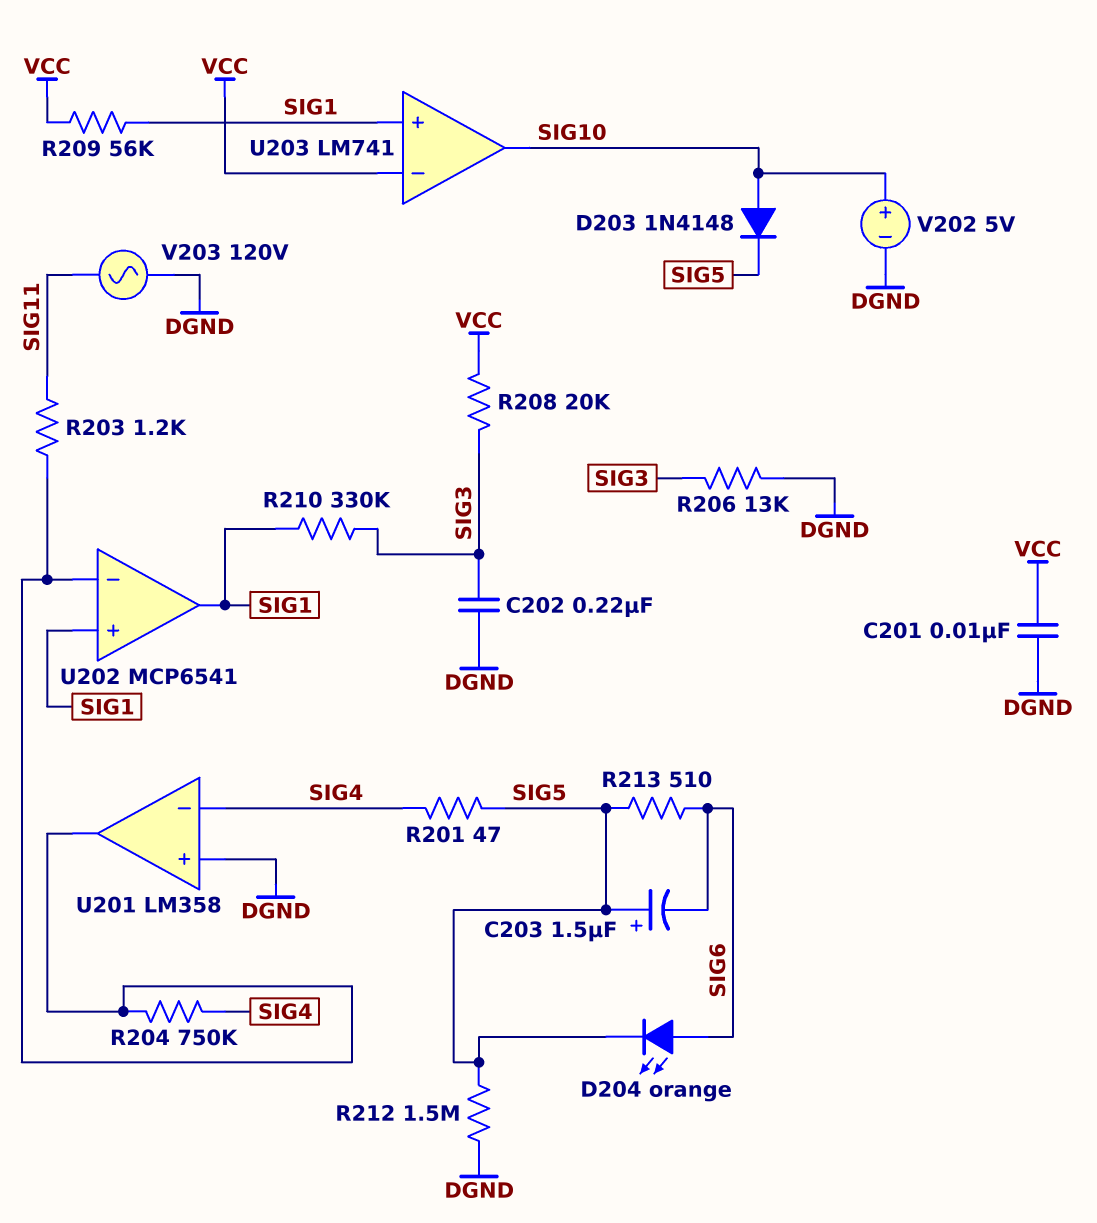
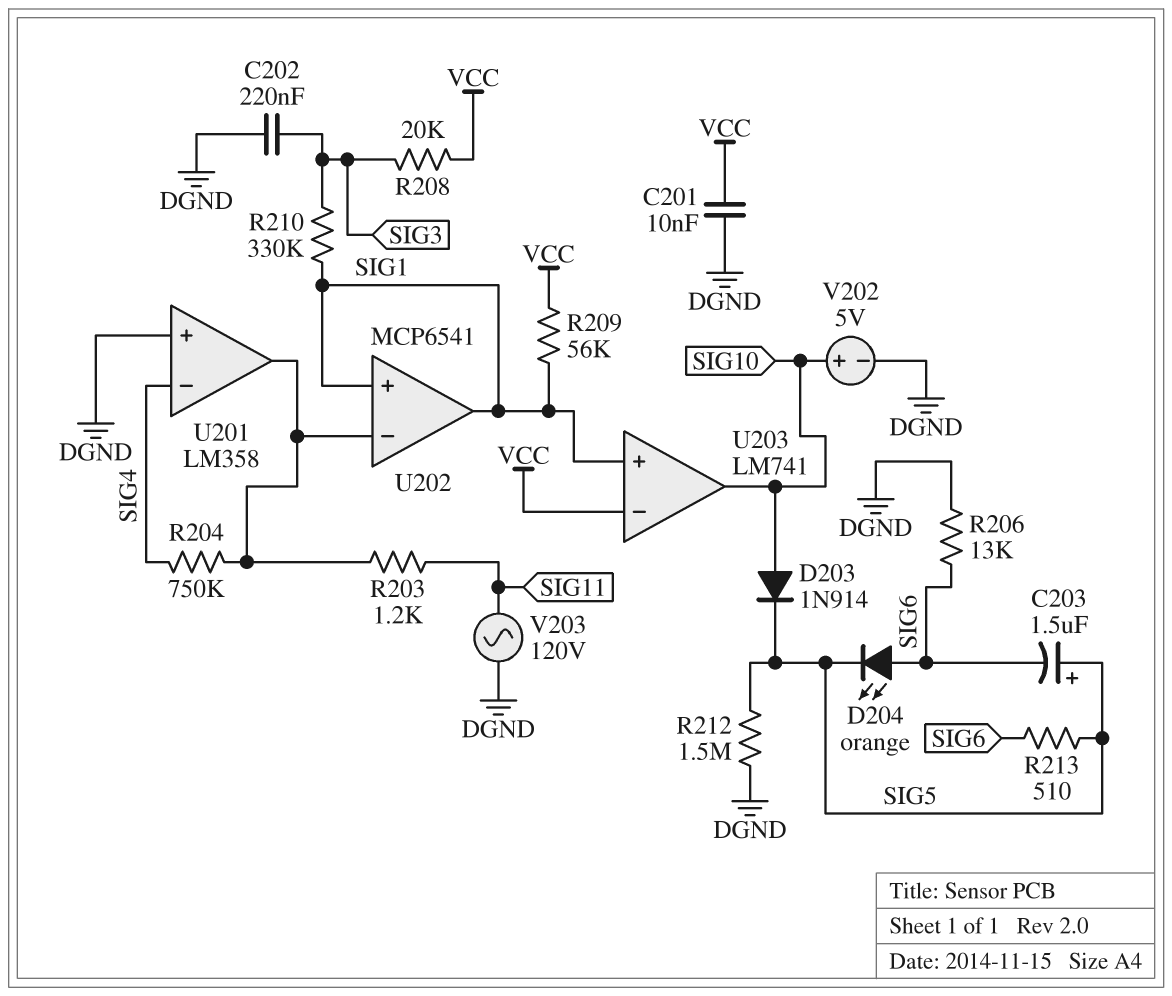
D203: diode 1N4148 (A SIG10, K SIG5) -> diode 1N914 (A SIG10, K SIG5)
R201: 47 (SIG4, SIG5) -> none
R206: 13k (DGND, SIG3) -> 13k (DGND, SIG6)

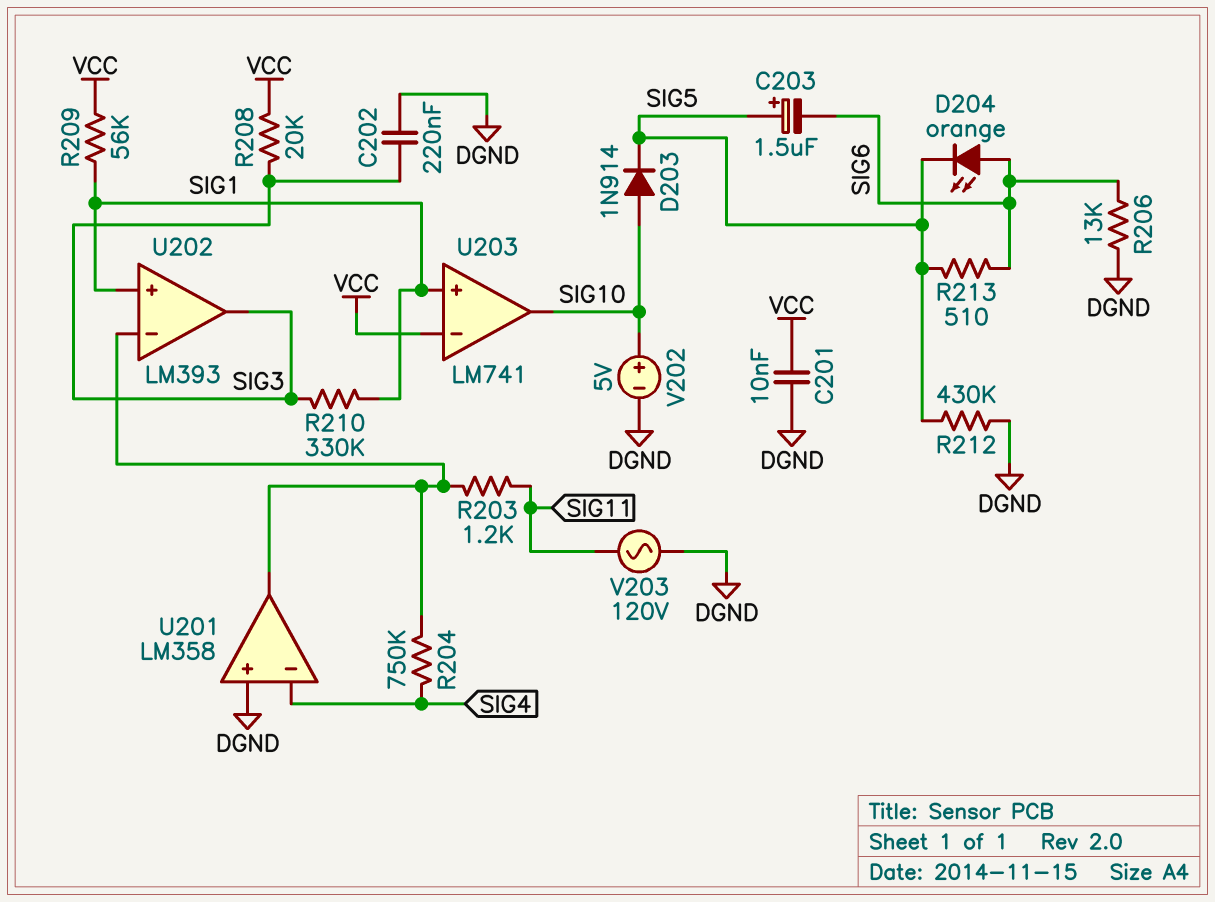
R212: 1.5M (DGND, SIG5) -> 430k (DGND, SIG5)
U202: MCP6541 -> LM393
U202 pin out: SIG1 -> SIG3

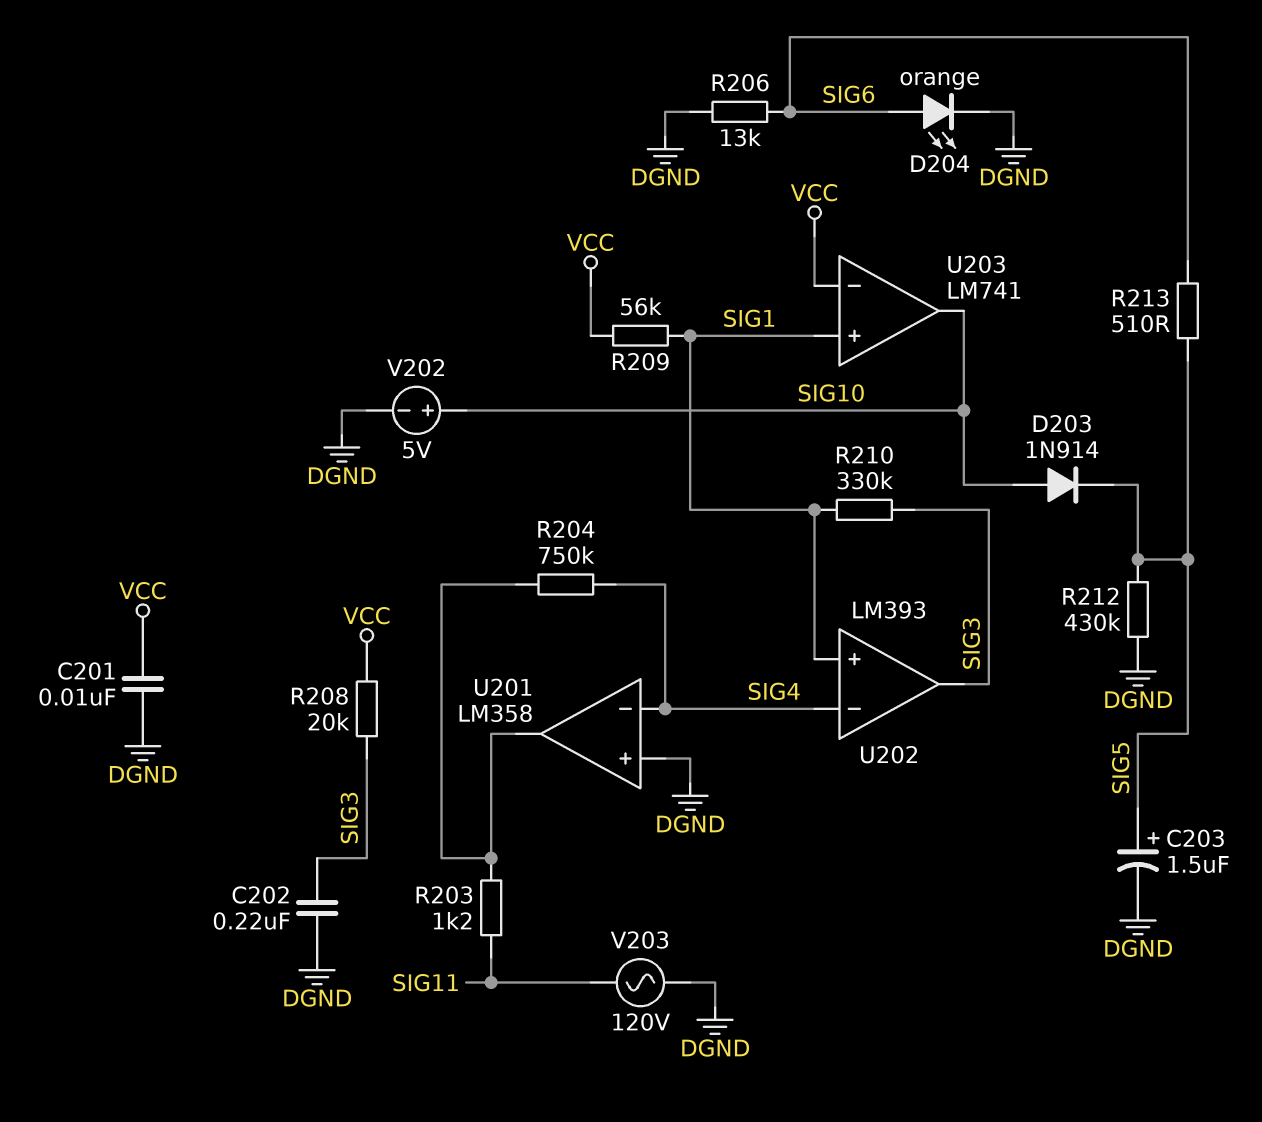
C203: 1.5uF (plus SIG5, minus SIG6) -> 1.5uF (plus SIG5, minus DGND)
D204: LED orange (A SIG6, K SIG5) -> LED orange (A SIG6, K DGND)
U202 pin in-: U201/out -> SIG4

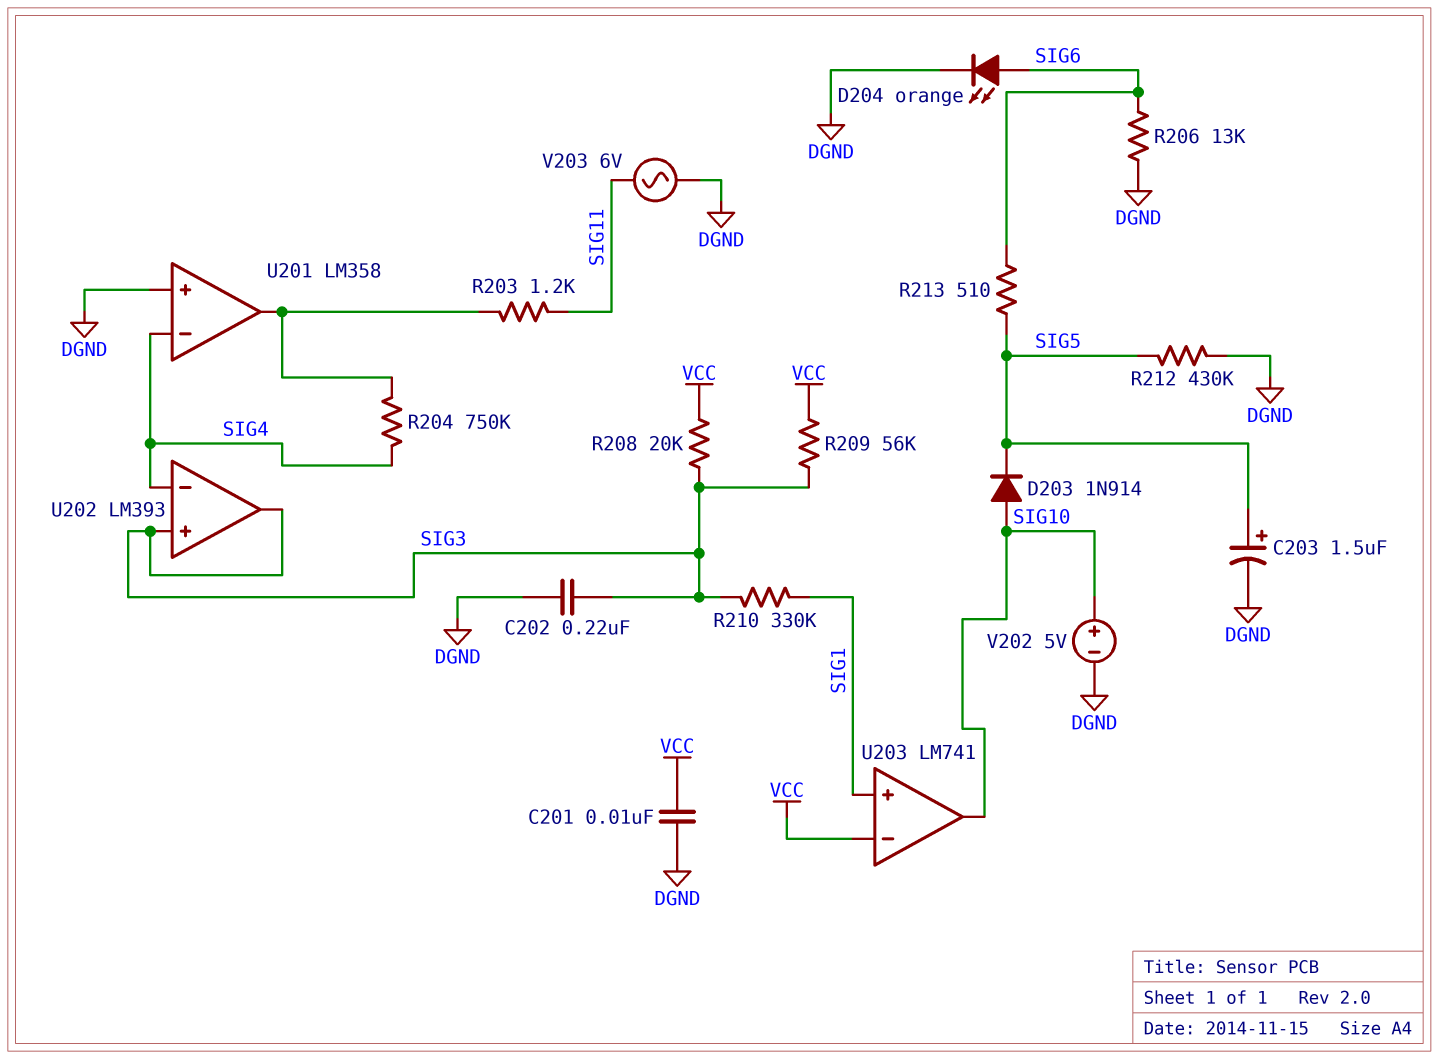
R209: 56k (SIG1, VCC) -> 56k (SIG3, VCC)
U202 pin in+: SIG1 -> SIG3
V203: AC 120V (DGND, SIG11) -> AC 6V (DGND, SIG11)

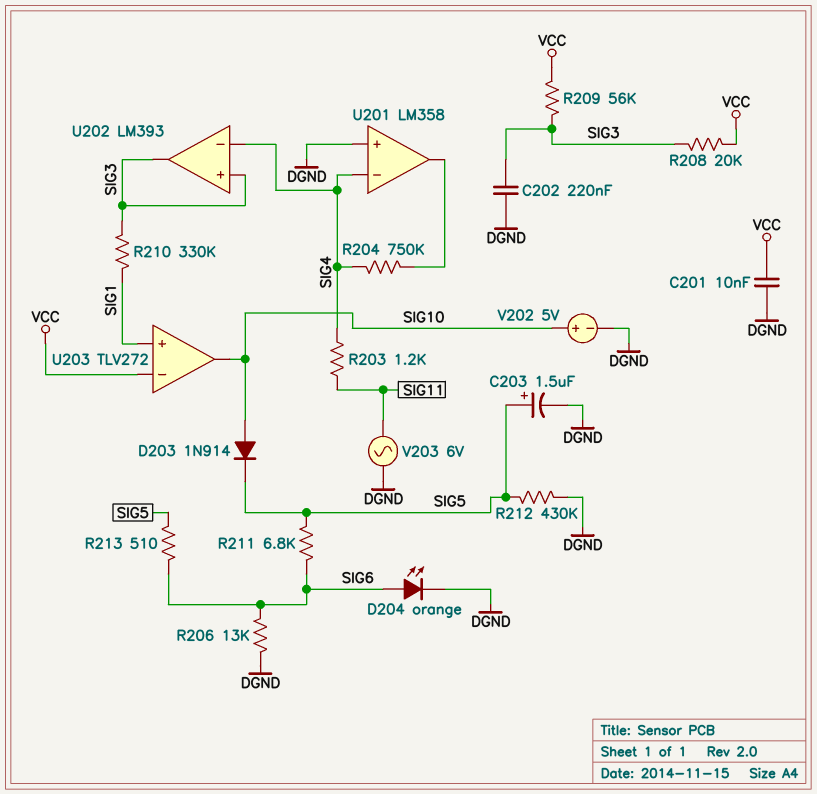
R203: 1.2k (SIG11, U201/out) -> 1.2k (SIG4, SIG11)
R211: none -> 6.8k (SIG5, SIG6)
U203: LM741 -> TLV272

